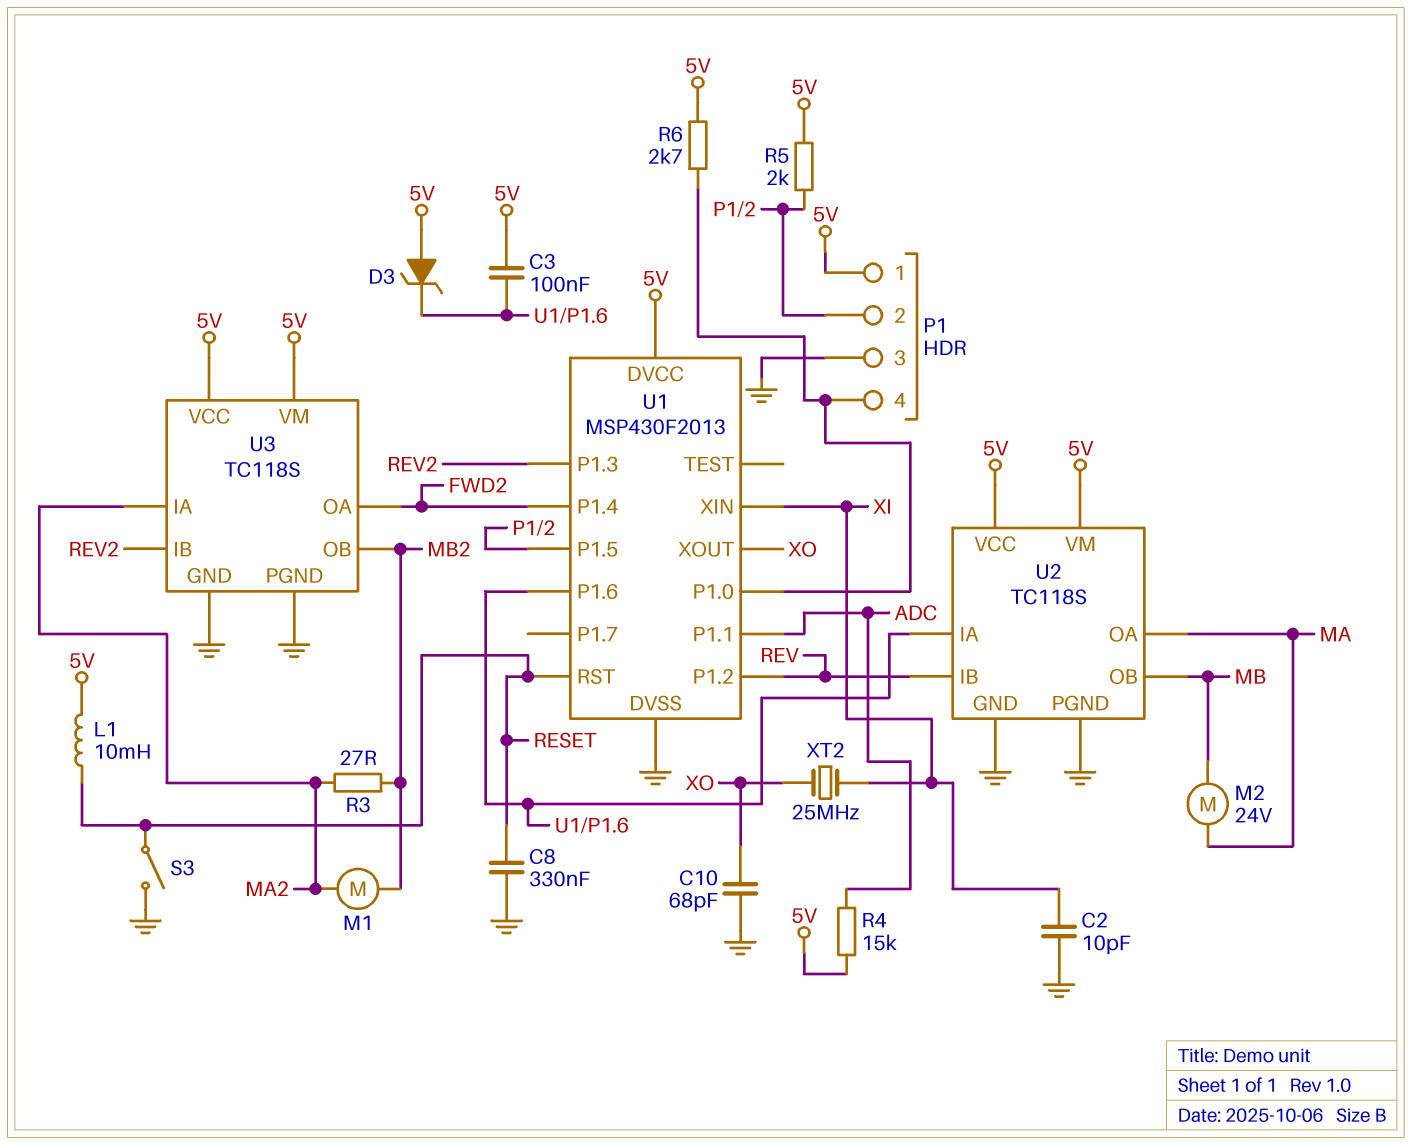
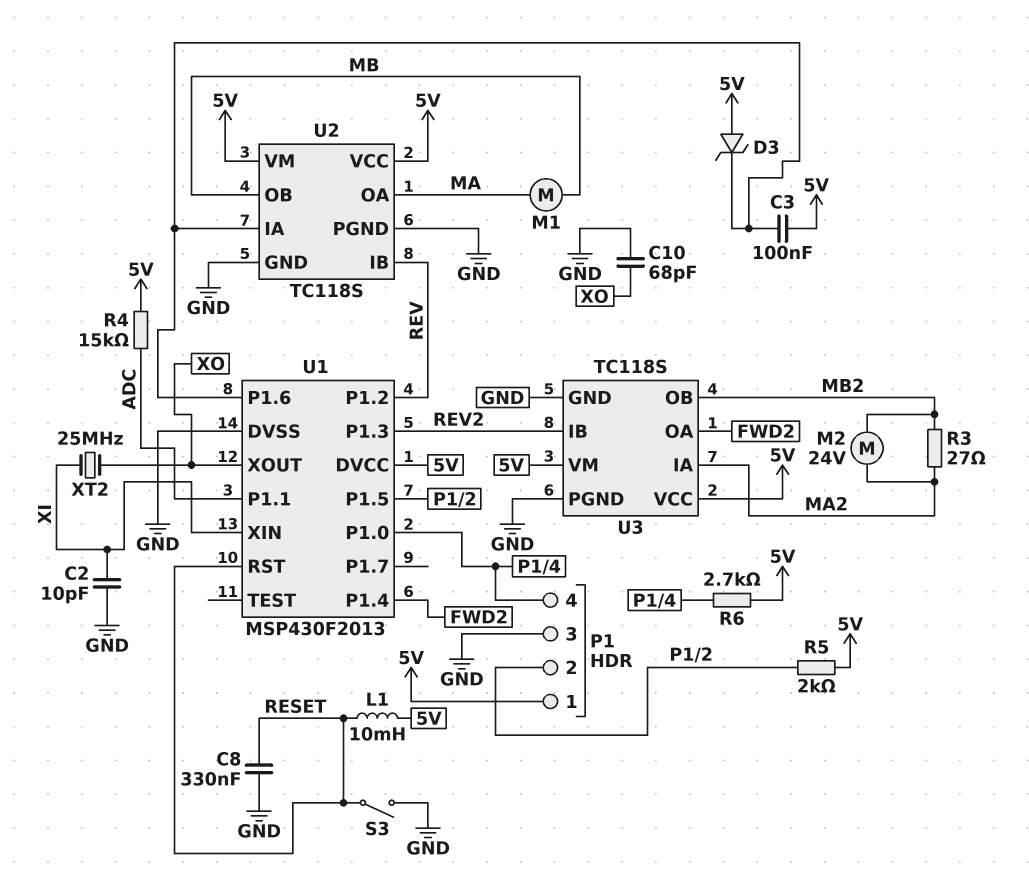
M1: motor (MA2, MB2) -> motor (MA, MB)
M2: motor 24V (MA, MB) -> motor 24V (MA2, MB2)

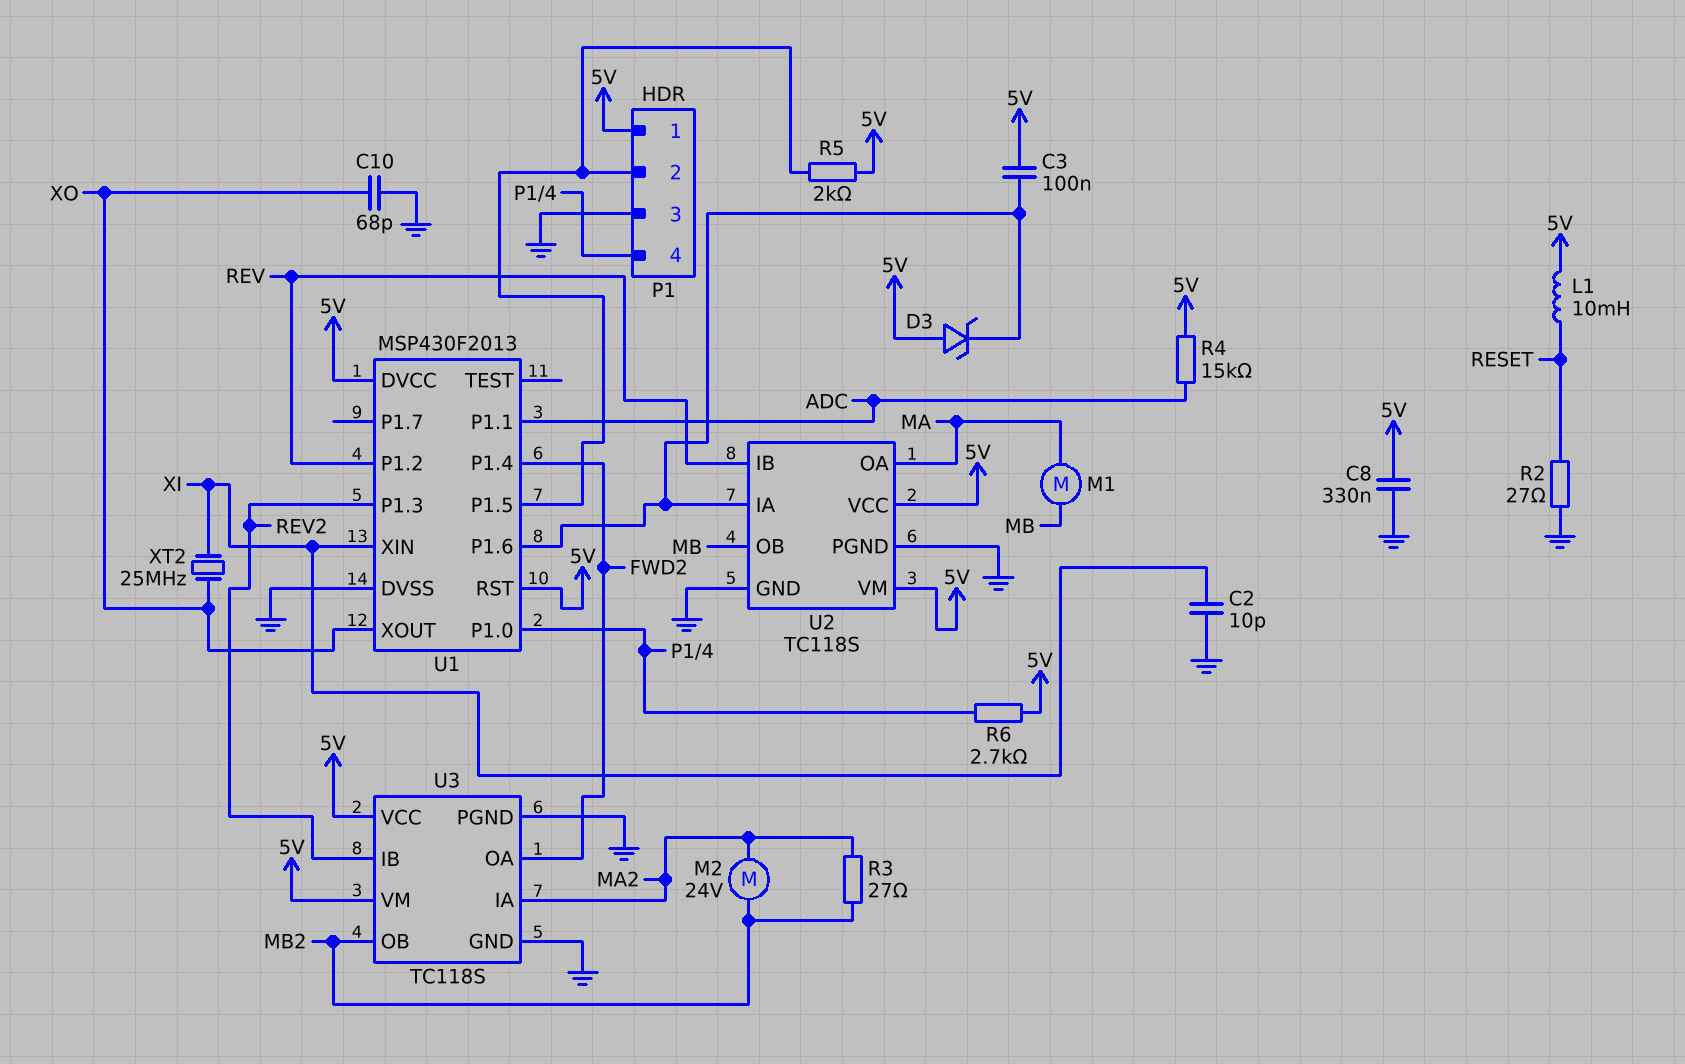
C8: 330nF (GND, RESET) -> 330nF (5V, GND)
R2: none -> 27 (GND, RESET)
S3: switch (GND, RESET) -> none
U1 pin RST: RESET -> 5V

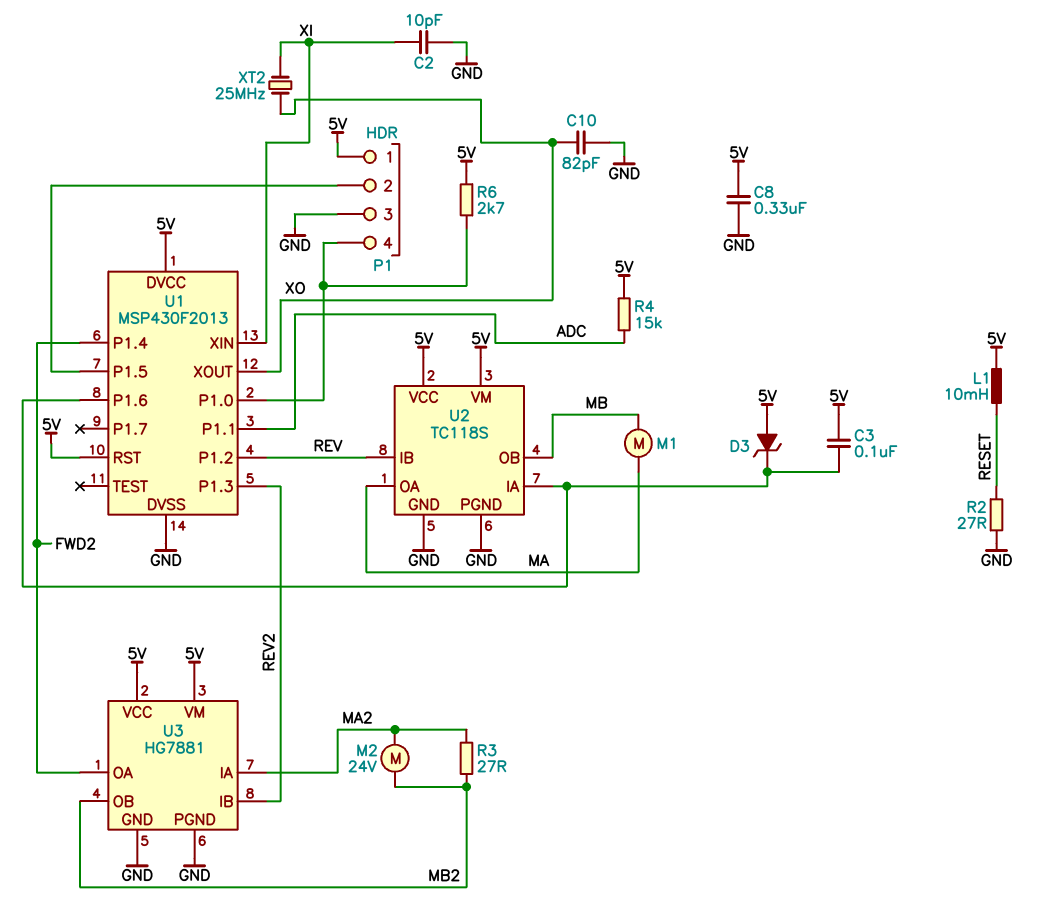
C10: 68pF (GND, XO) -> 82pF (GND, XO)
R5: 2k (5V, P1/2) -> none
U3: TC118S -> HG7881

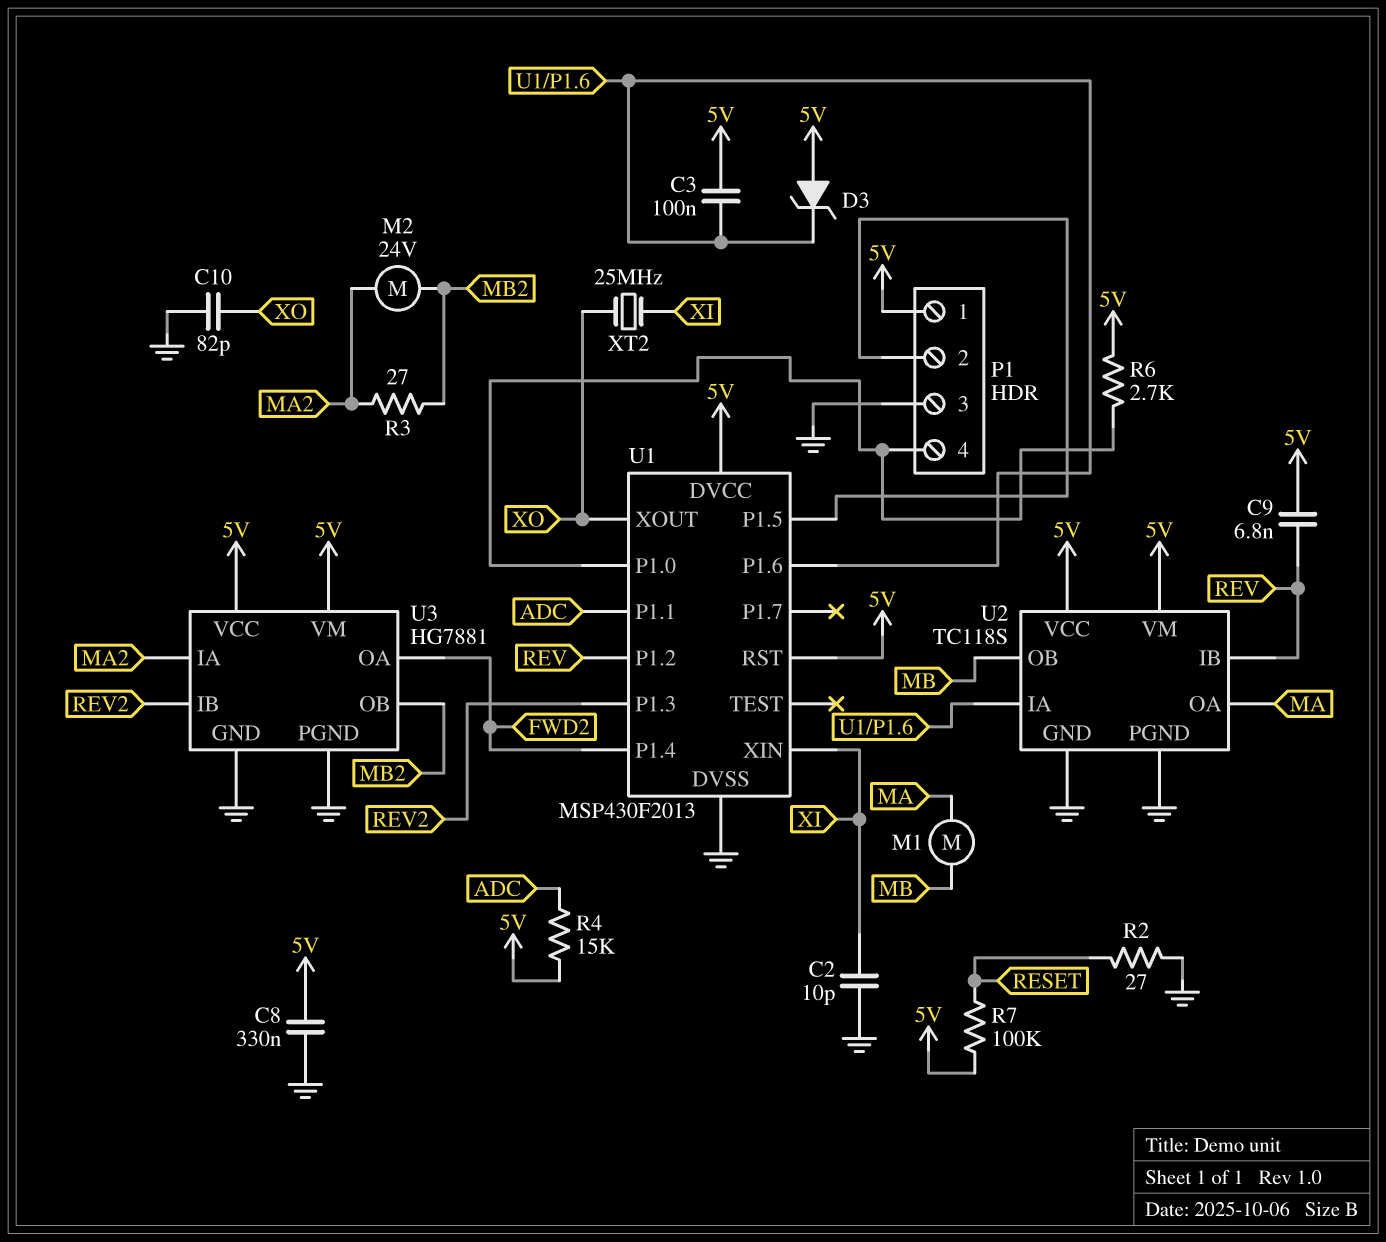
C9: none -> 6.8nF (5V, REV)
L1: 10mH (5V, RESET) -> none
R7: none -> 100k (5V, RESET)

